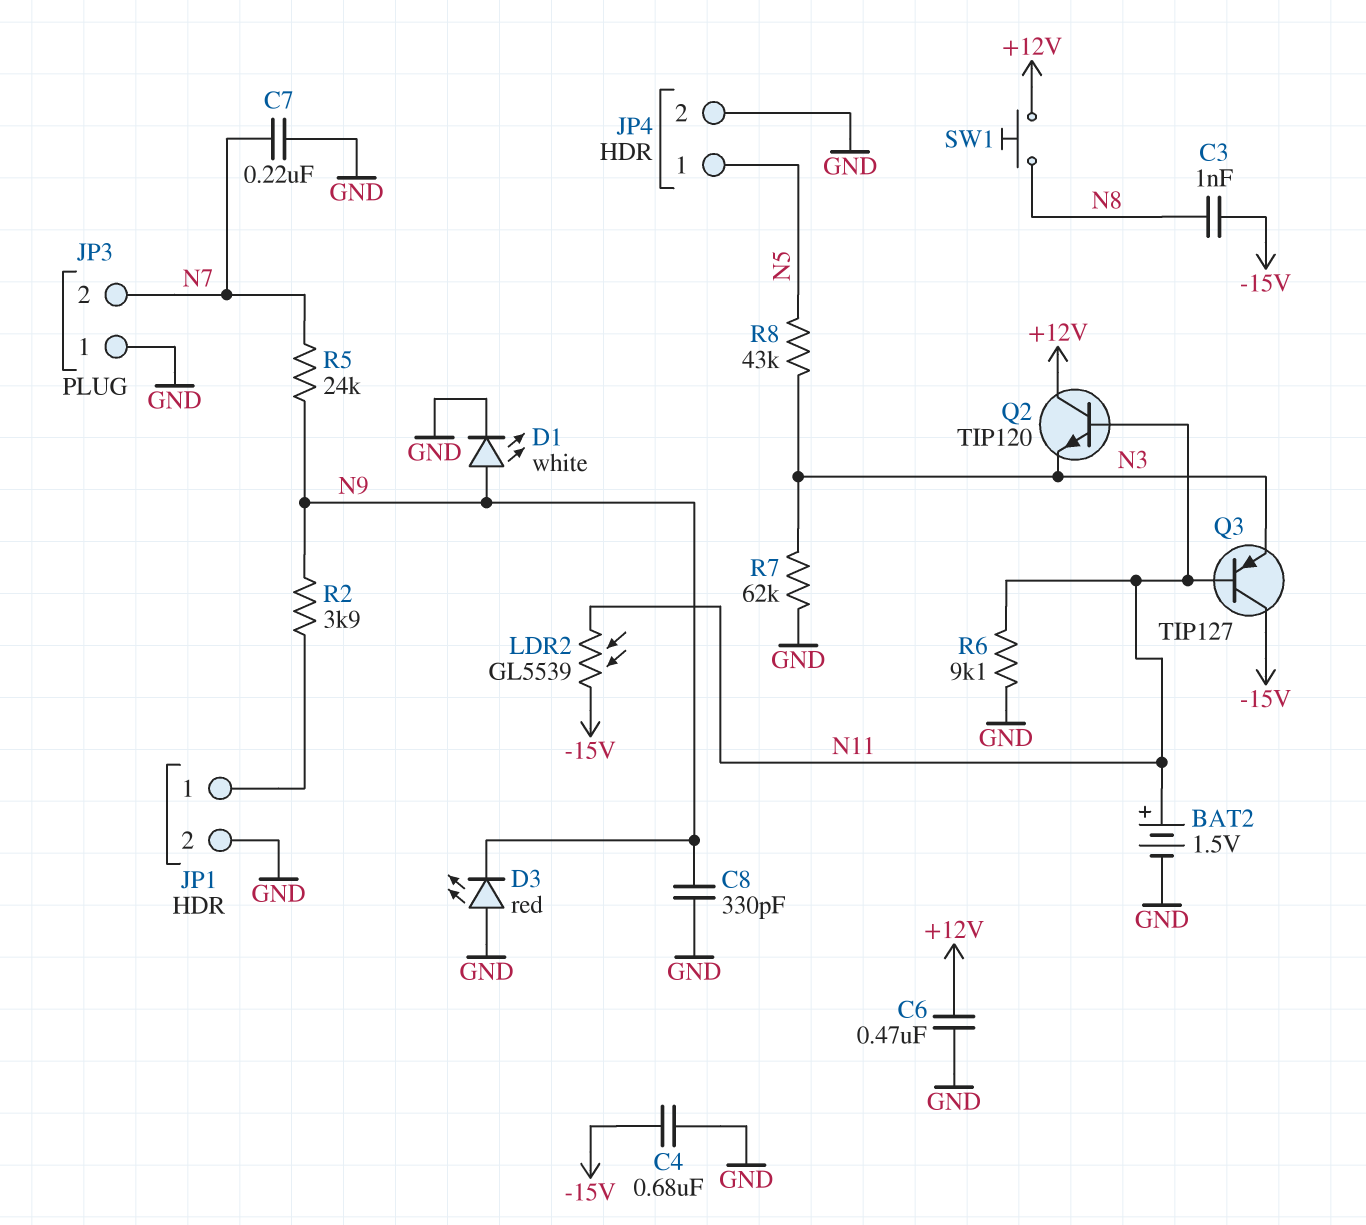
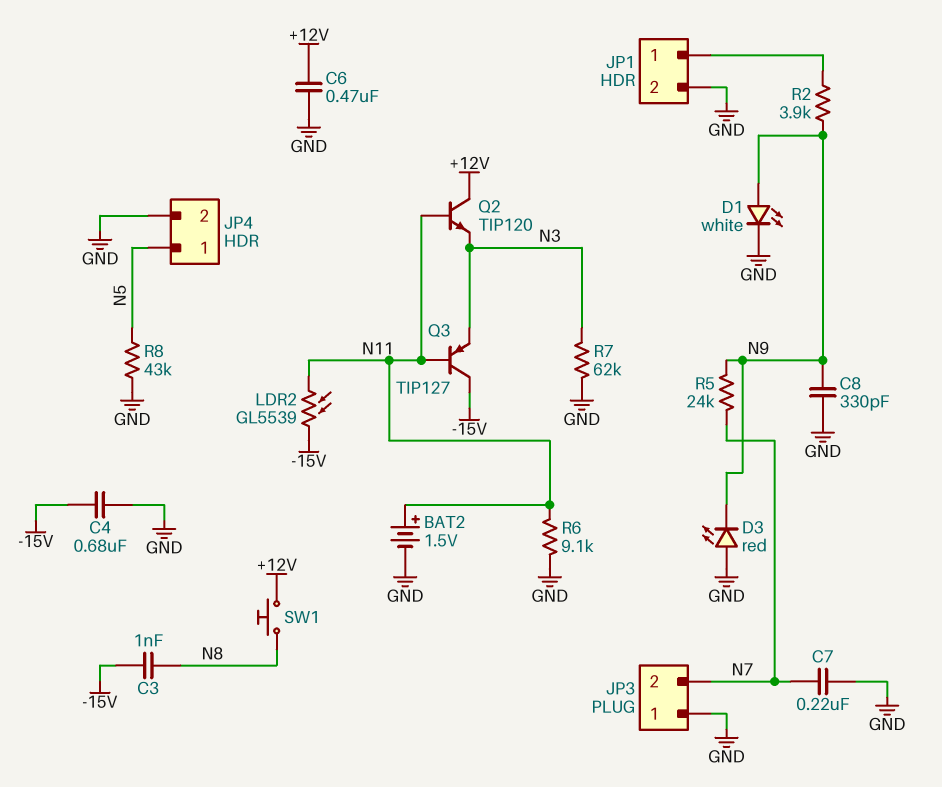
R8: 43k (N3, N5) -> 43k (GND, N5)

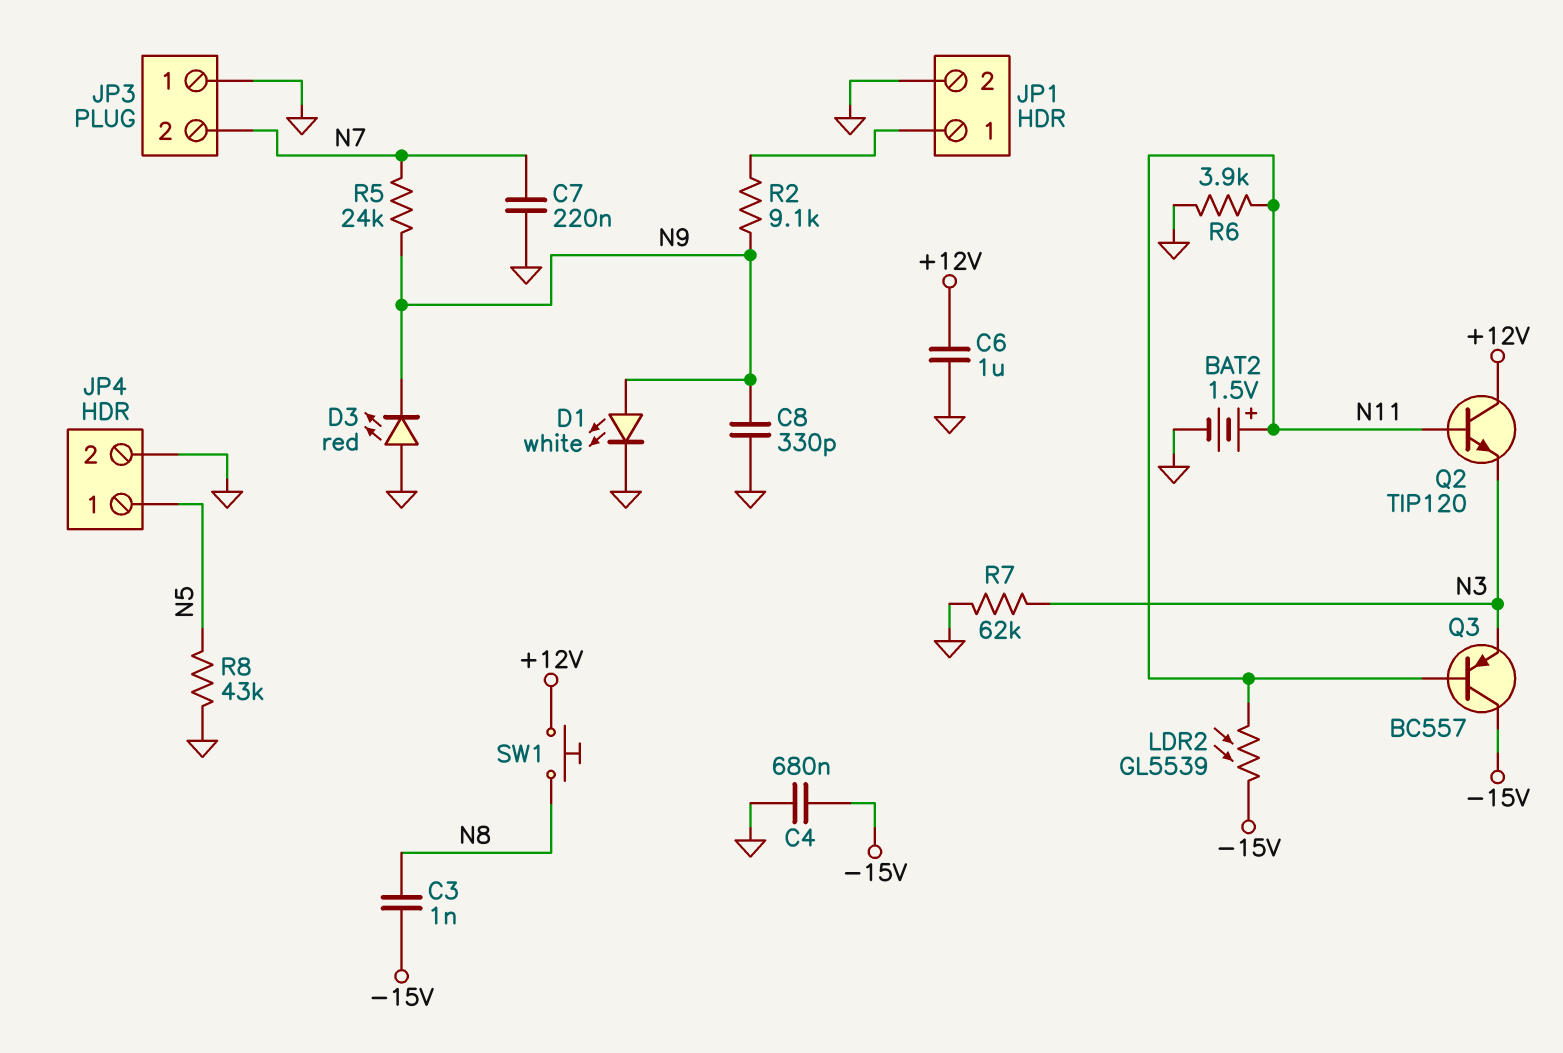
C6: 470nF (+12V, GND) -> 1uF (+12V, GND)
Q3: PNP TIP127 (B N11, C -15V, E N3) -> PNP BC557 (B N11, C -15V, E N3)
R2: 3.9k (JP1/1, N9) -> 9.1k (JP1/1, N9)
R6: 9.1k (GND, N11) -> 3.9k (GND, N11)

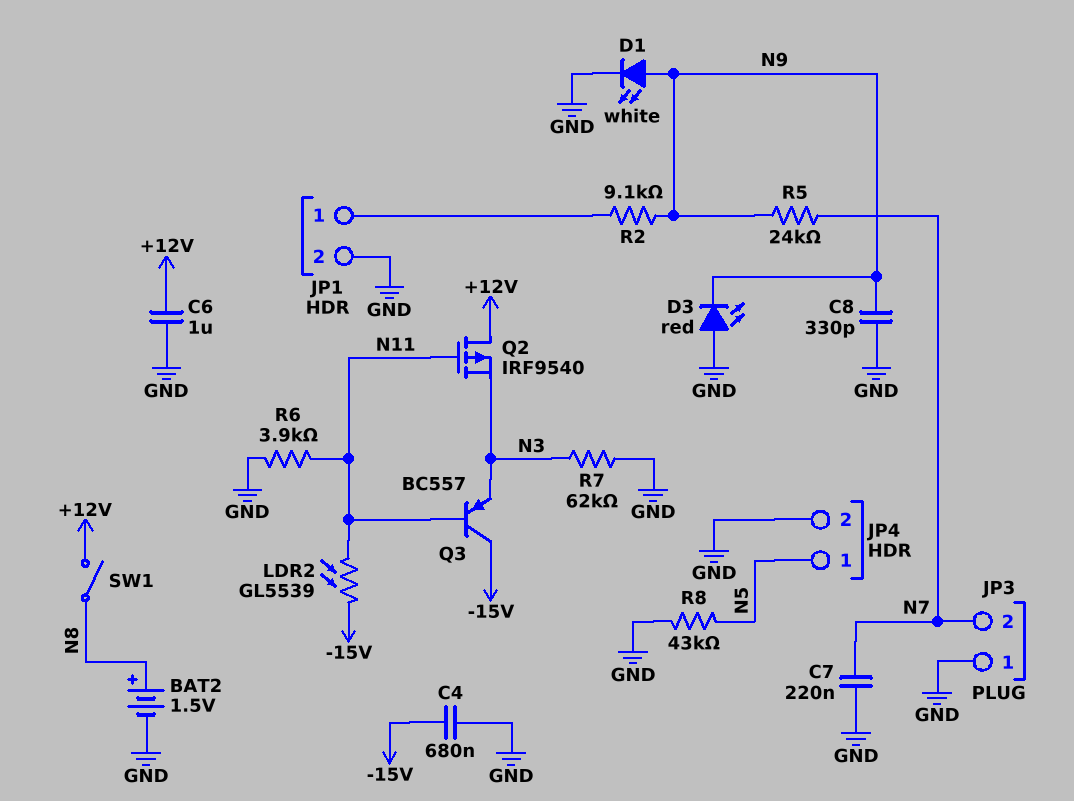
BAT2: 1.5V (plus N11, minus GND) -> 1.5V (plus N8, minus GND)
C3: 1nF (-15V, N8) -> none
Q2: NPN TIP120 (B N11, C +12V, E N3) -> PMOS IRF9540 (G N11, D +12V, S N3)
SW1: button (+12V, N8) -> switch (+12V, N8)

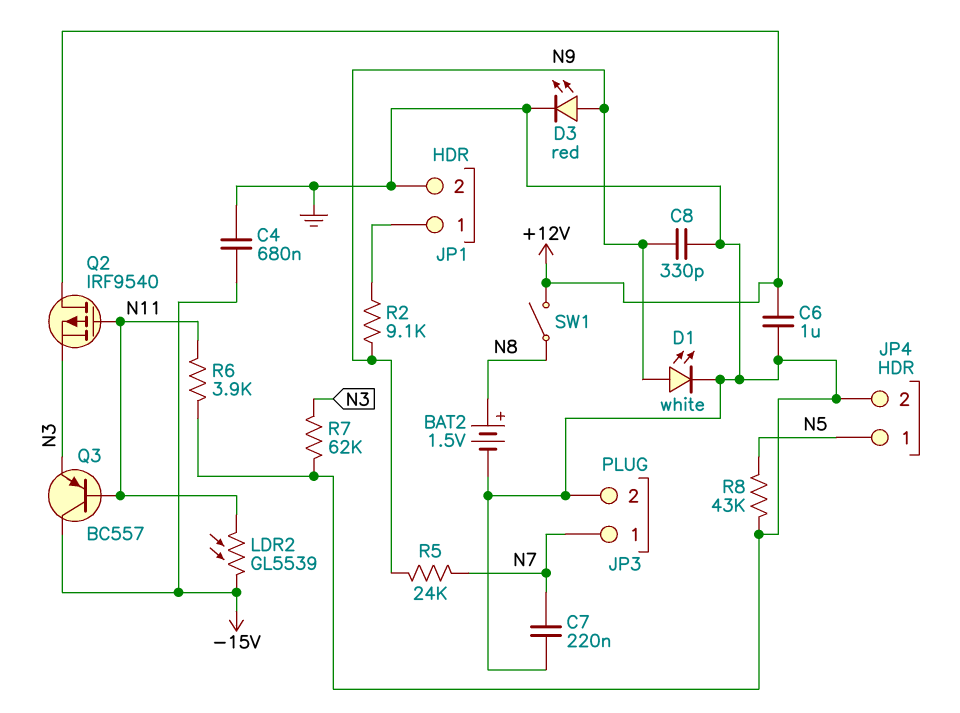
D3: LED red (A GND, K N9) -> LED red (A N9, K GND)
JP3 pin 1: GND -> N7
JP3 pin 2: N7 -> GND

